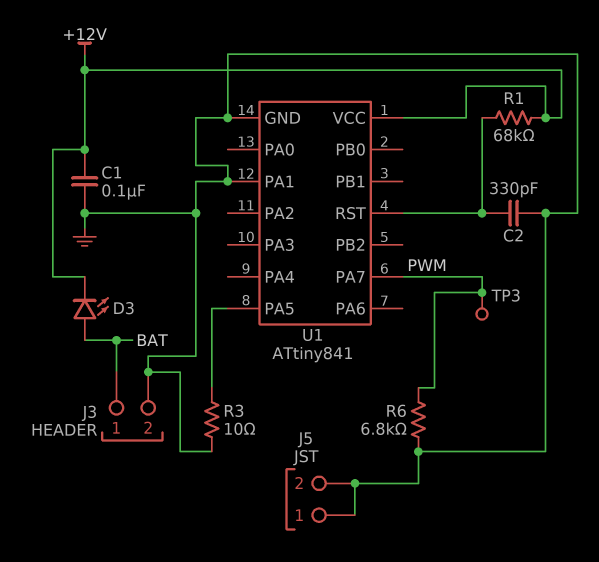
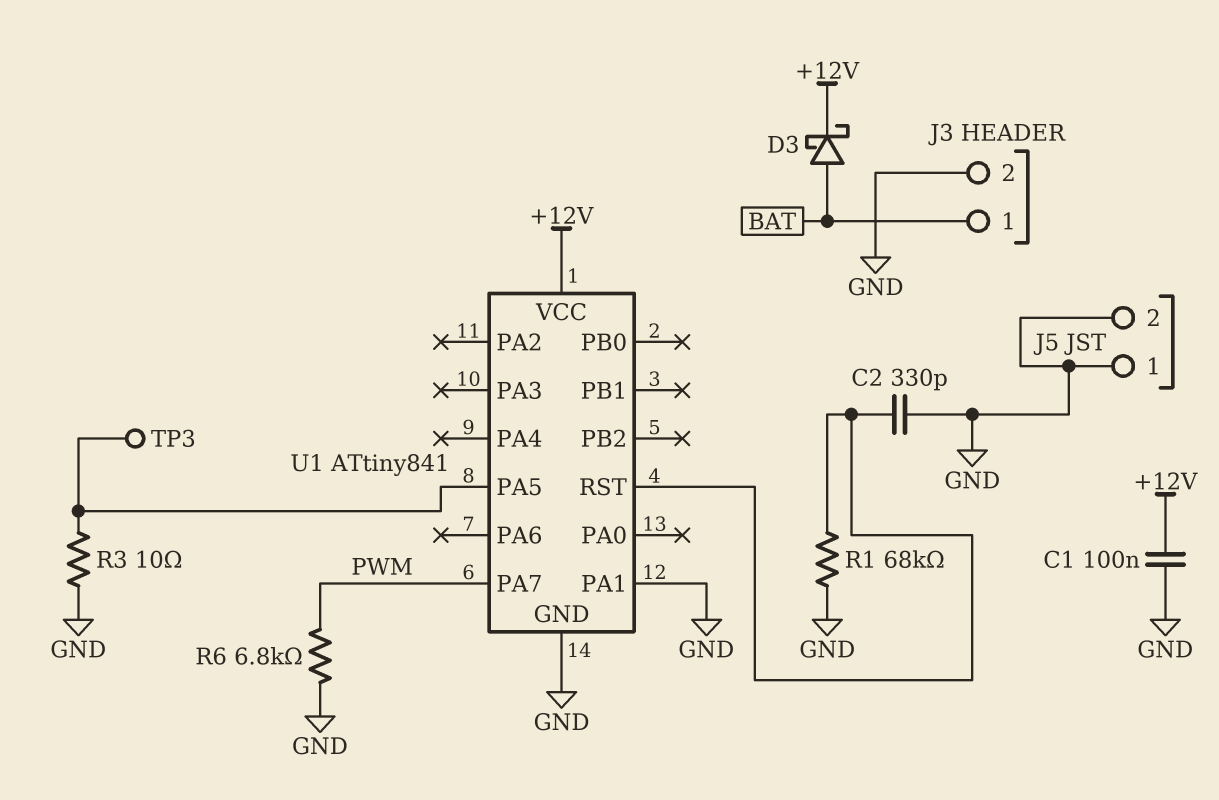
D3: LED (A BAT, K +12V) -> schottky (A BAT, K +12V)
R1: 68k (+12V, U1/RST) -> 68k (GND, U1/RST)
TP3: test point (PWM) -> test point (U1/PA5)

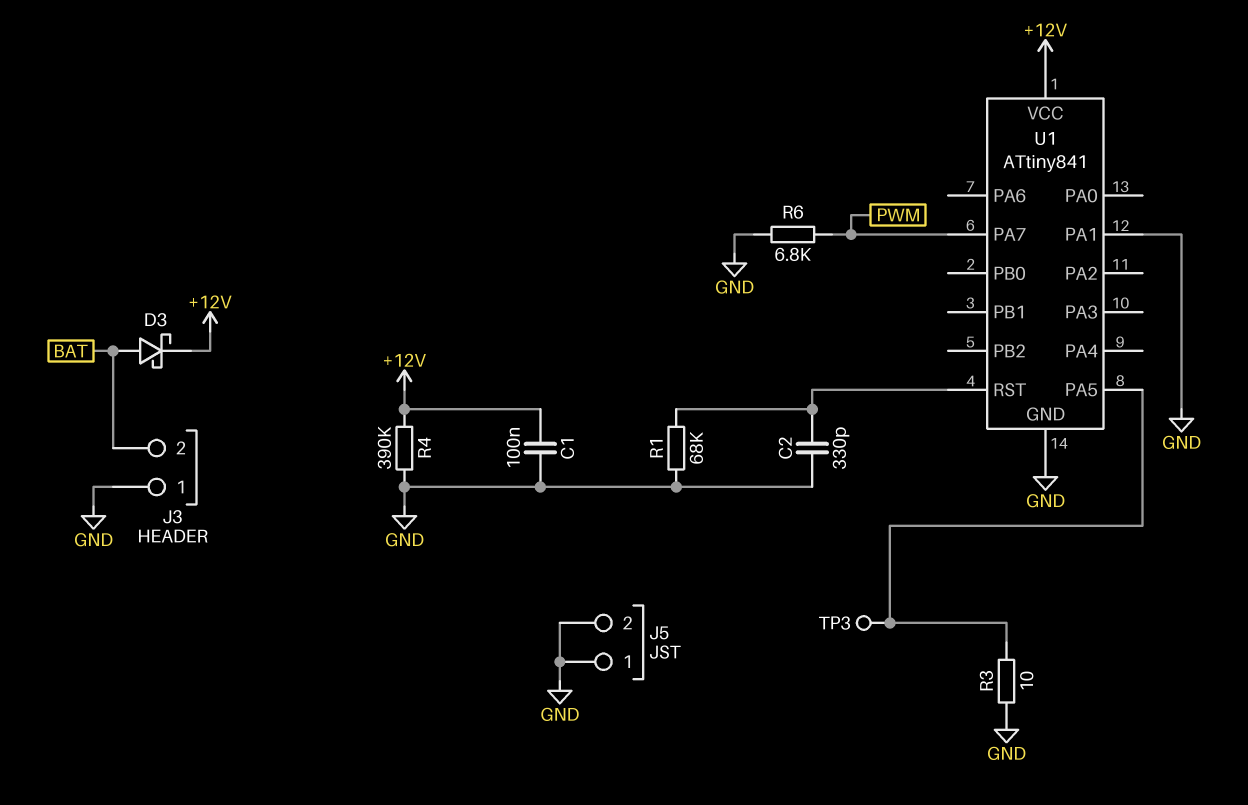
J3 pin 1: BAT -> GND
J3 pin 2: GND -> BAT
R4: none -> 390k (+12V, GND)

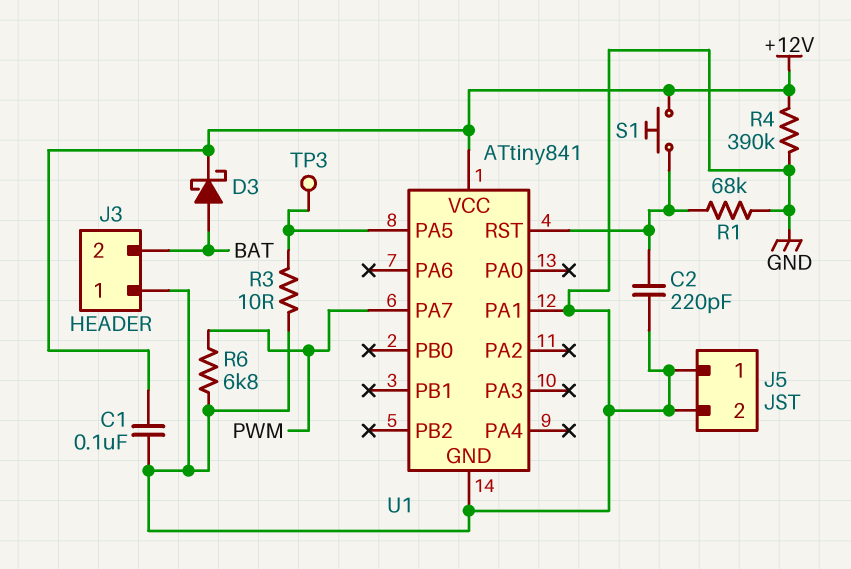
C2: 330pF (GND, U1/RST) -> 220pF (GND, U1/RST)
S1: none -> button (+12V, U1/RST)

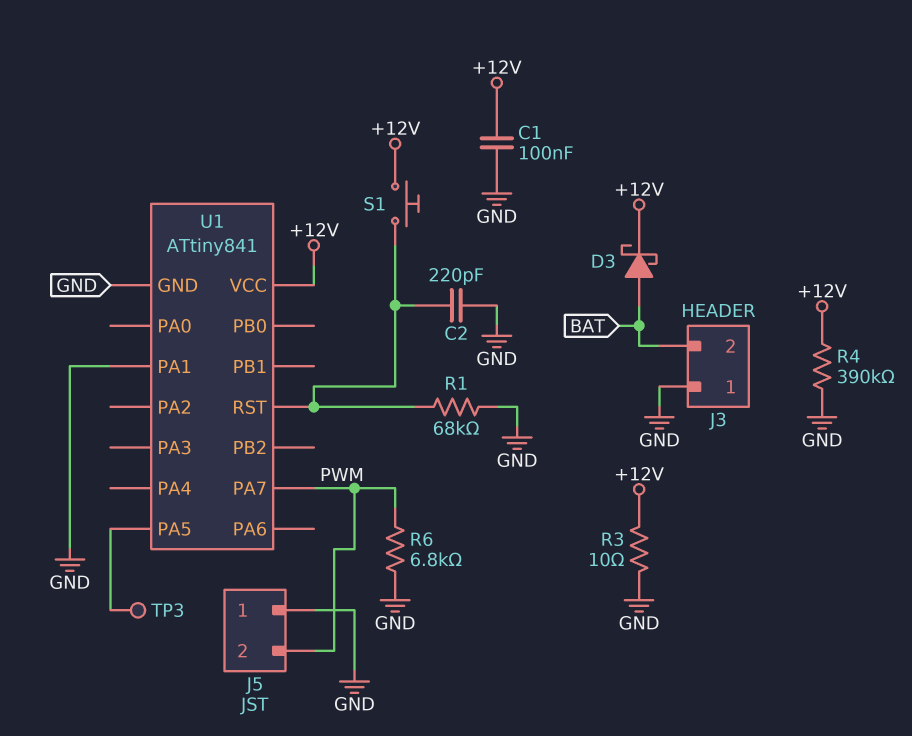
J5 pin 2: GND -> PWM
R3: 10 (GND, U1/PA5) -> 10 (+12V, GND)

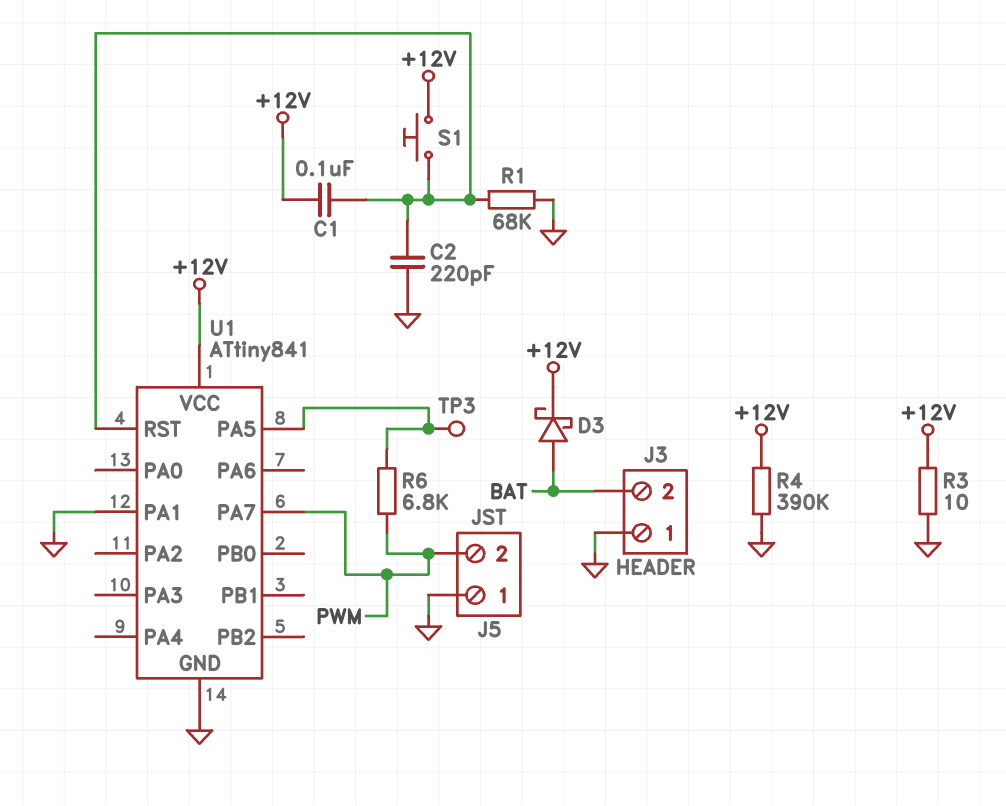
C1: 100nF (+12V, GND) -> 100nF (+12V, U1/RST)
R6: 6.8k (GND, PWM) -> 6.8k (PWM, U1/PA5)

